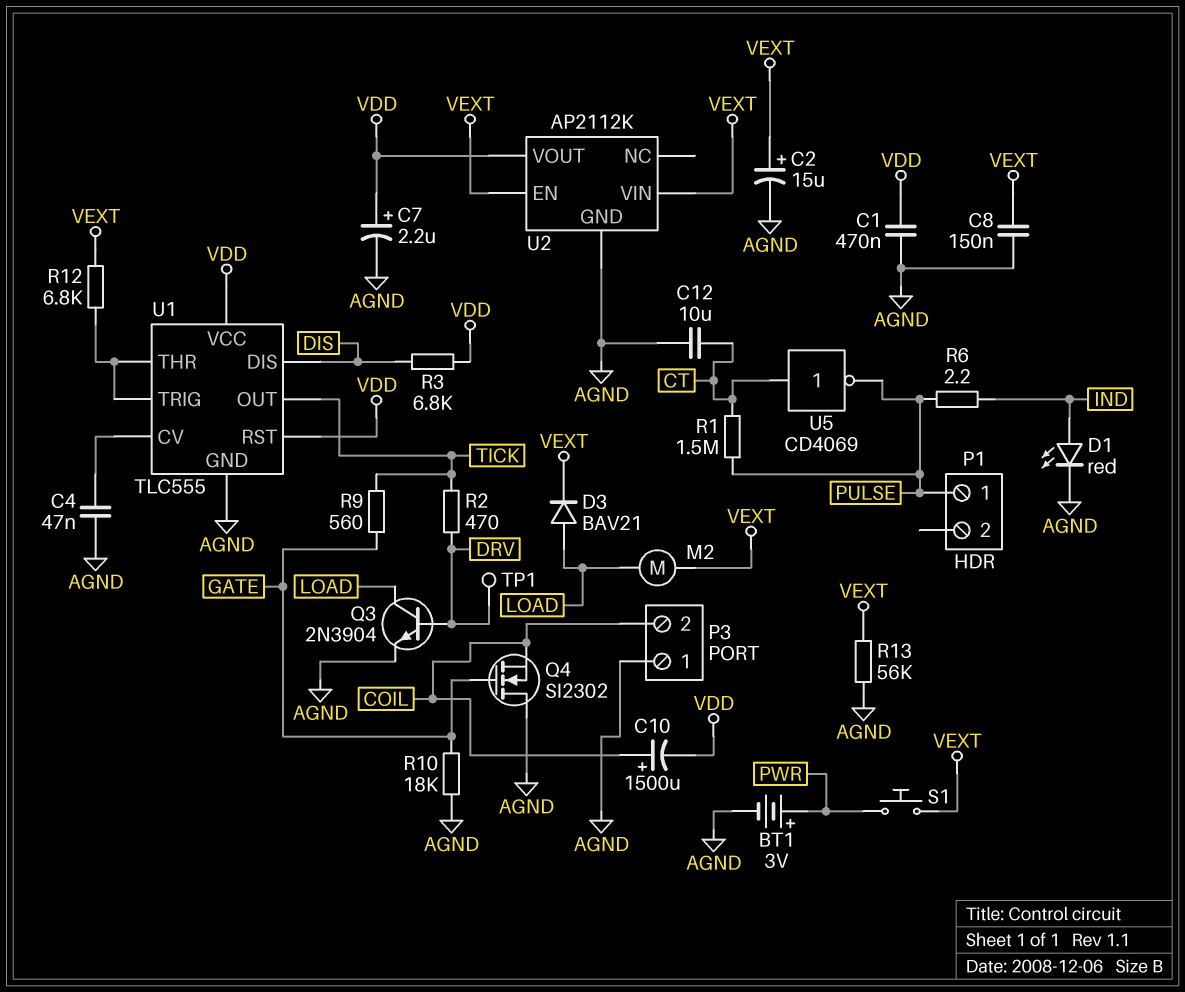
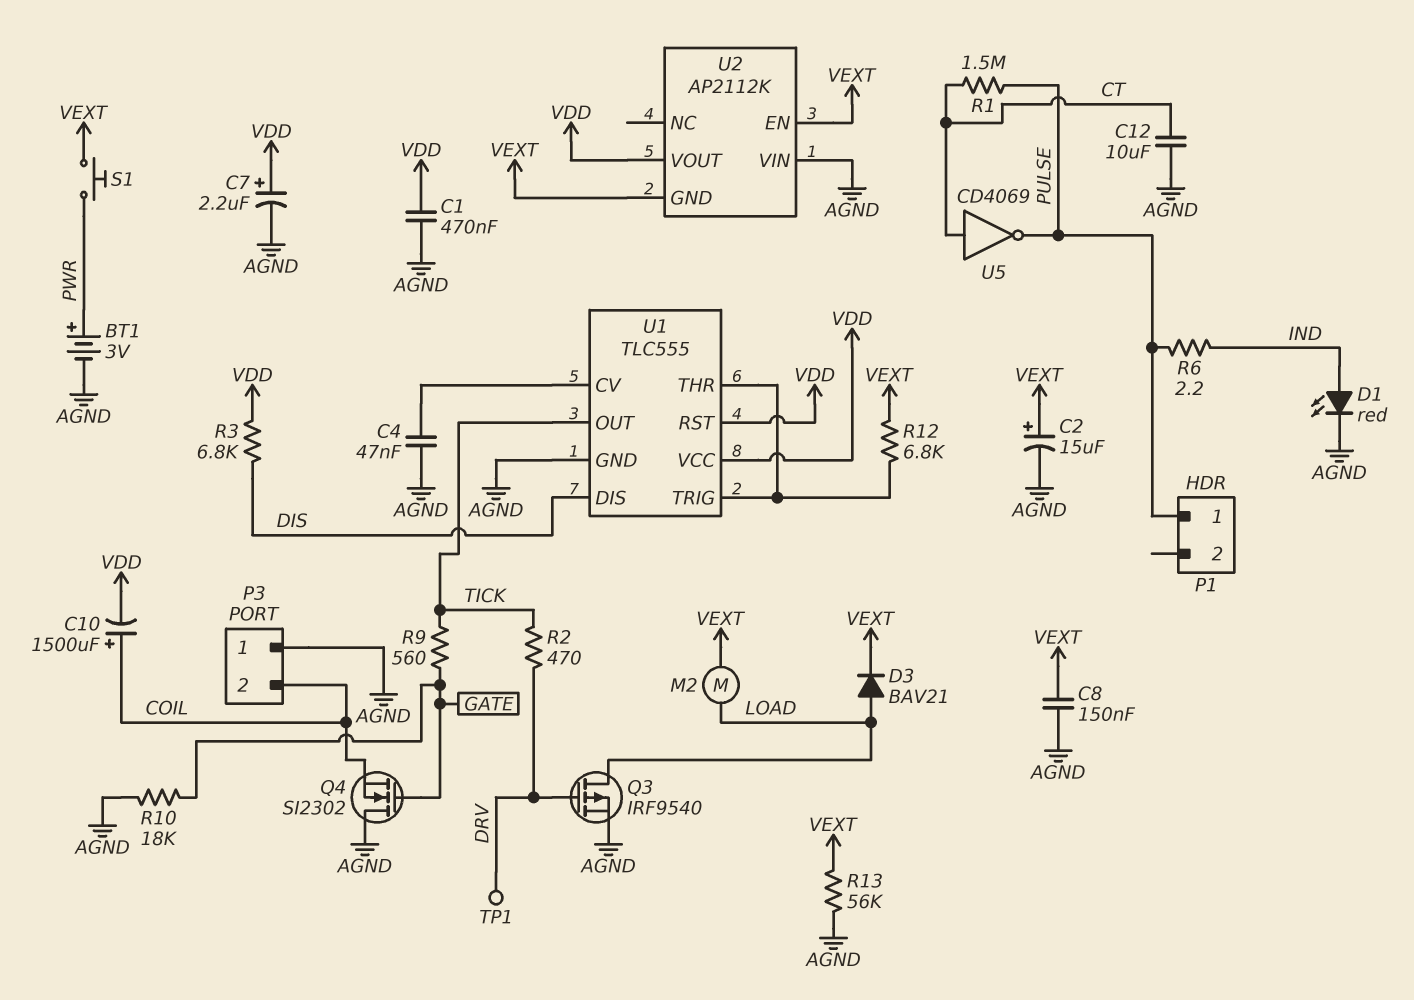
Q3: NPN 2N3904 (B DRV, C LOAD, E AGND) -> PMOS IRF9540 (G DRV, D LOAD, S AGND)
U2 pin GND: AGND -> VEXT
U2 pin VIN: VEXT -> AGND

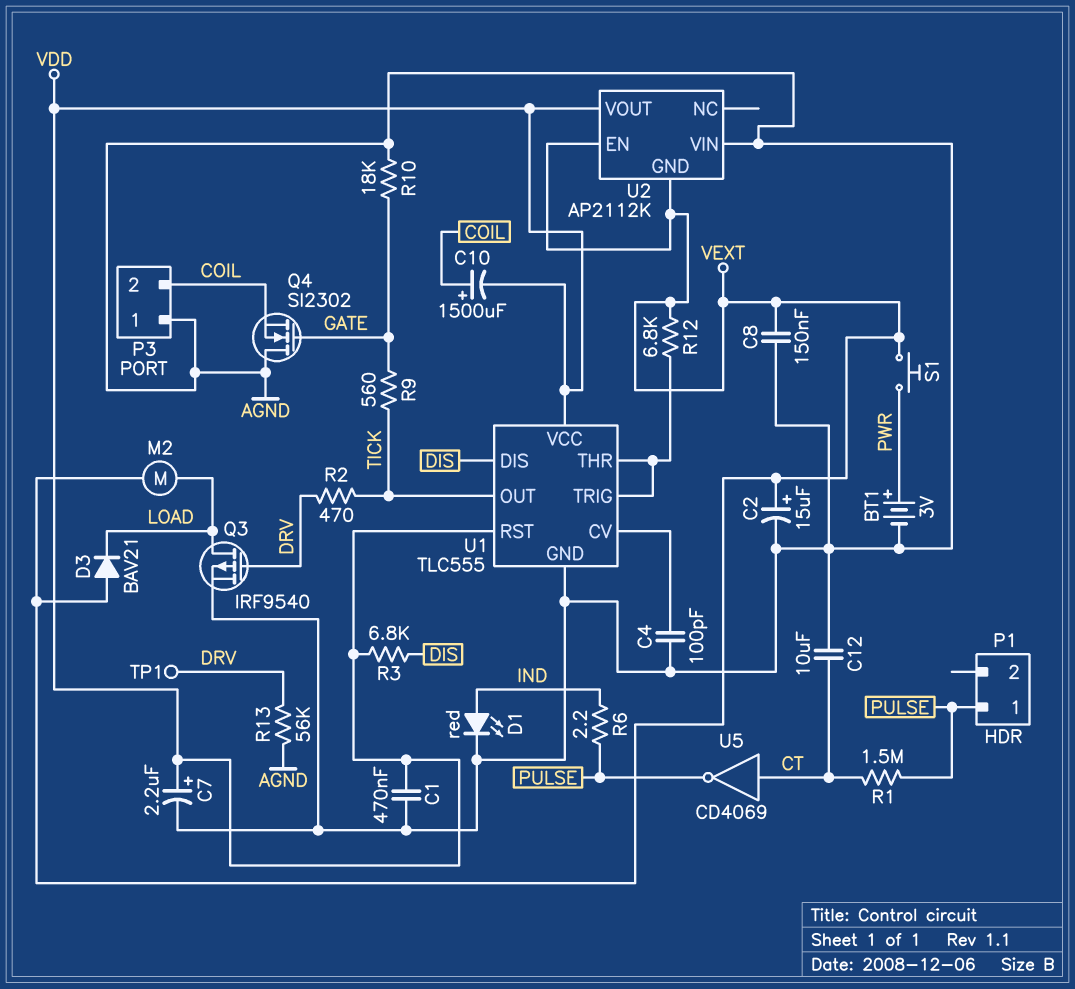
C4: 47nF (AGND, U1/CV) -> 100pF (AGND, U1/CV)
D3: diode BAV21 (A LOAD, K VEXT) -> diode BAV21 (A VEXT, K LOAD)
R13: 56k (AGND, VEXT) -> 56k (AGND, DRV)

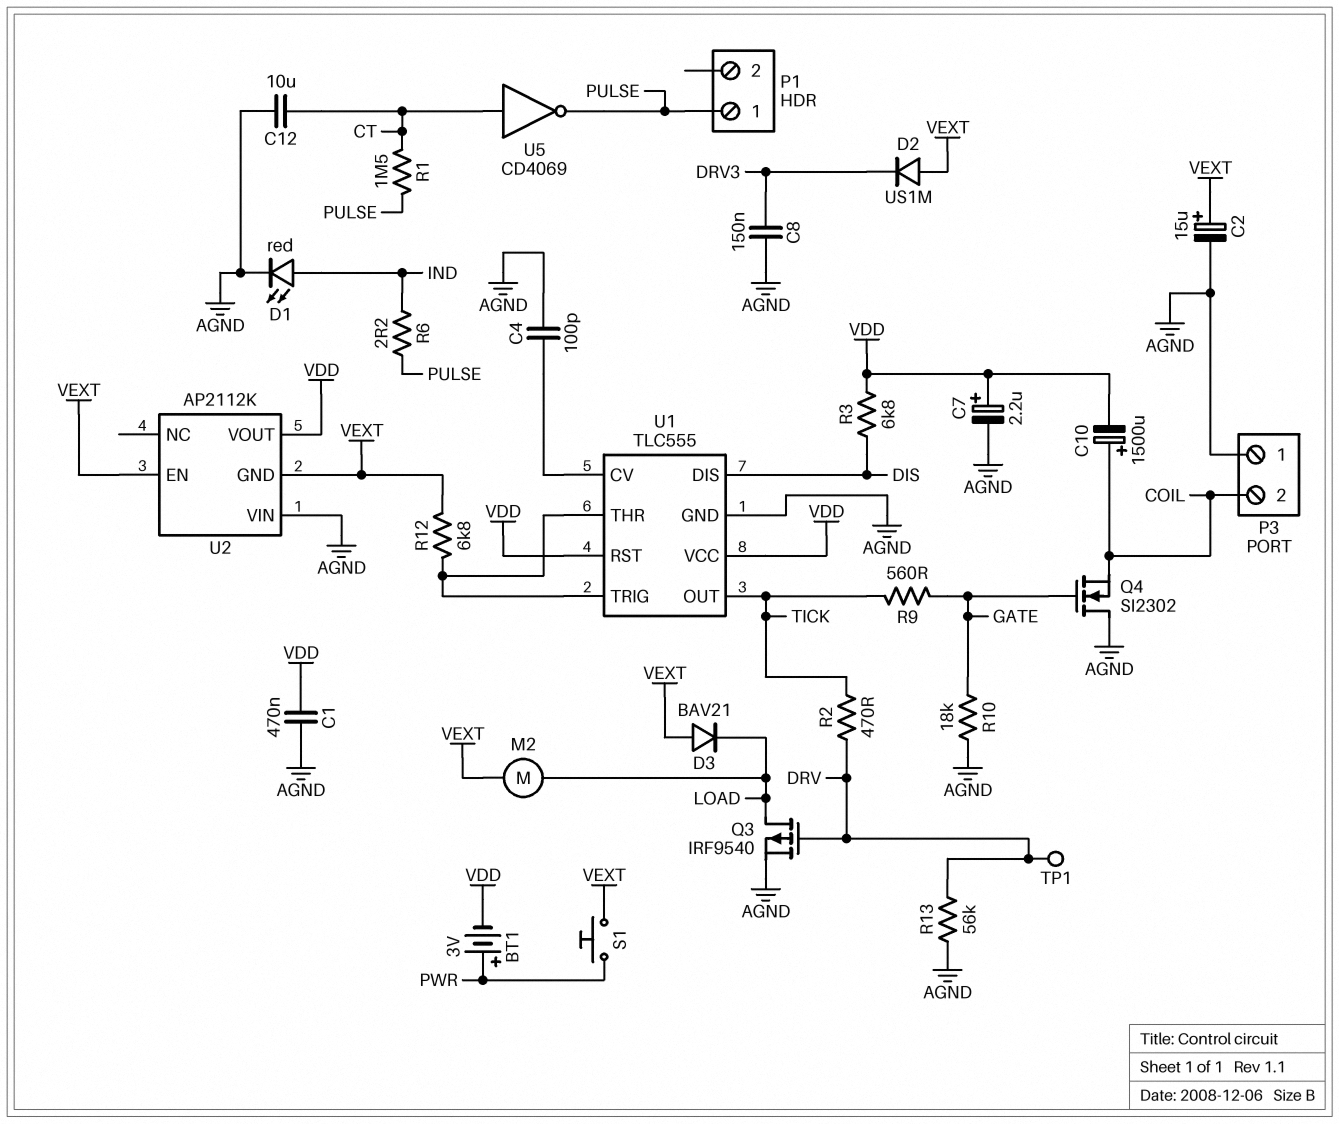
BT1: 3V (plus PWR, minus AGND) -> 3V (plus PWR, minus VDD)
C8: 150nF (AGND, VEXT) -> 150nF (AGND, DRV3)
D2: none -> diode US1M (A VEXT, K DRV3)

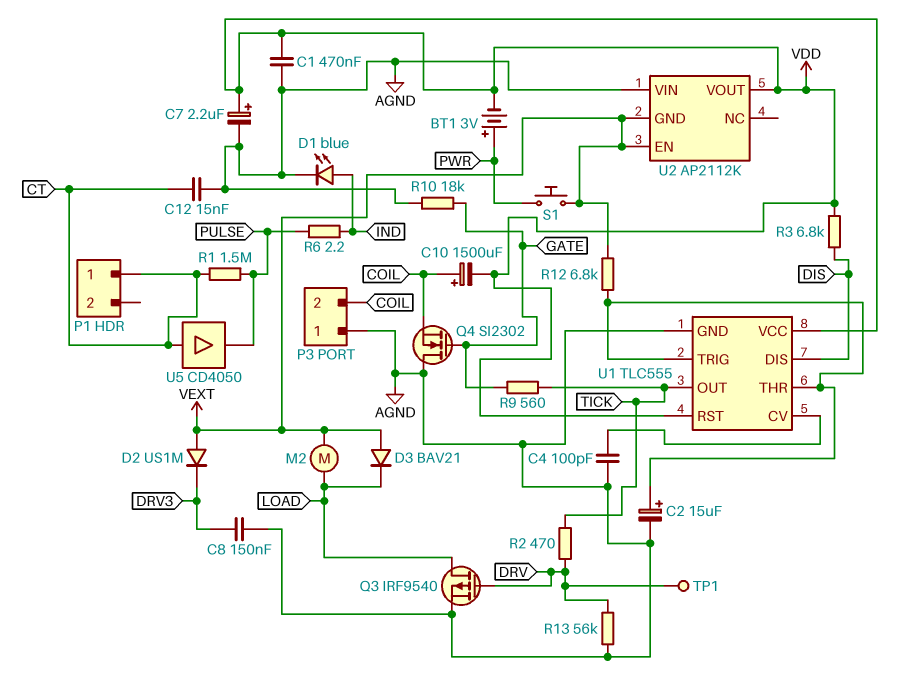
C2: 15uF (plus VEXT, minus AGND) -> 15uF (plus U1/THR, minus AGND)
C12: 10uF (AGND, CT) -> 15nF (AGND, CT)
D1: LED red (A IND, K AGND) -> LED blue (A IND, K AGND)
P1 pin 1: PULSE -> CT
U5: NOT CD4069 (in CT, out PULSE) -> buffer CD4050 (in CT, out PULSE)

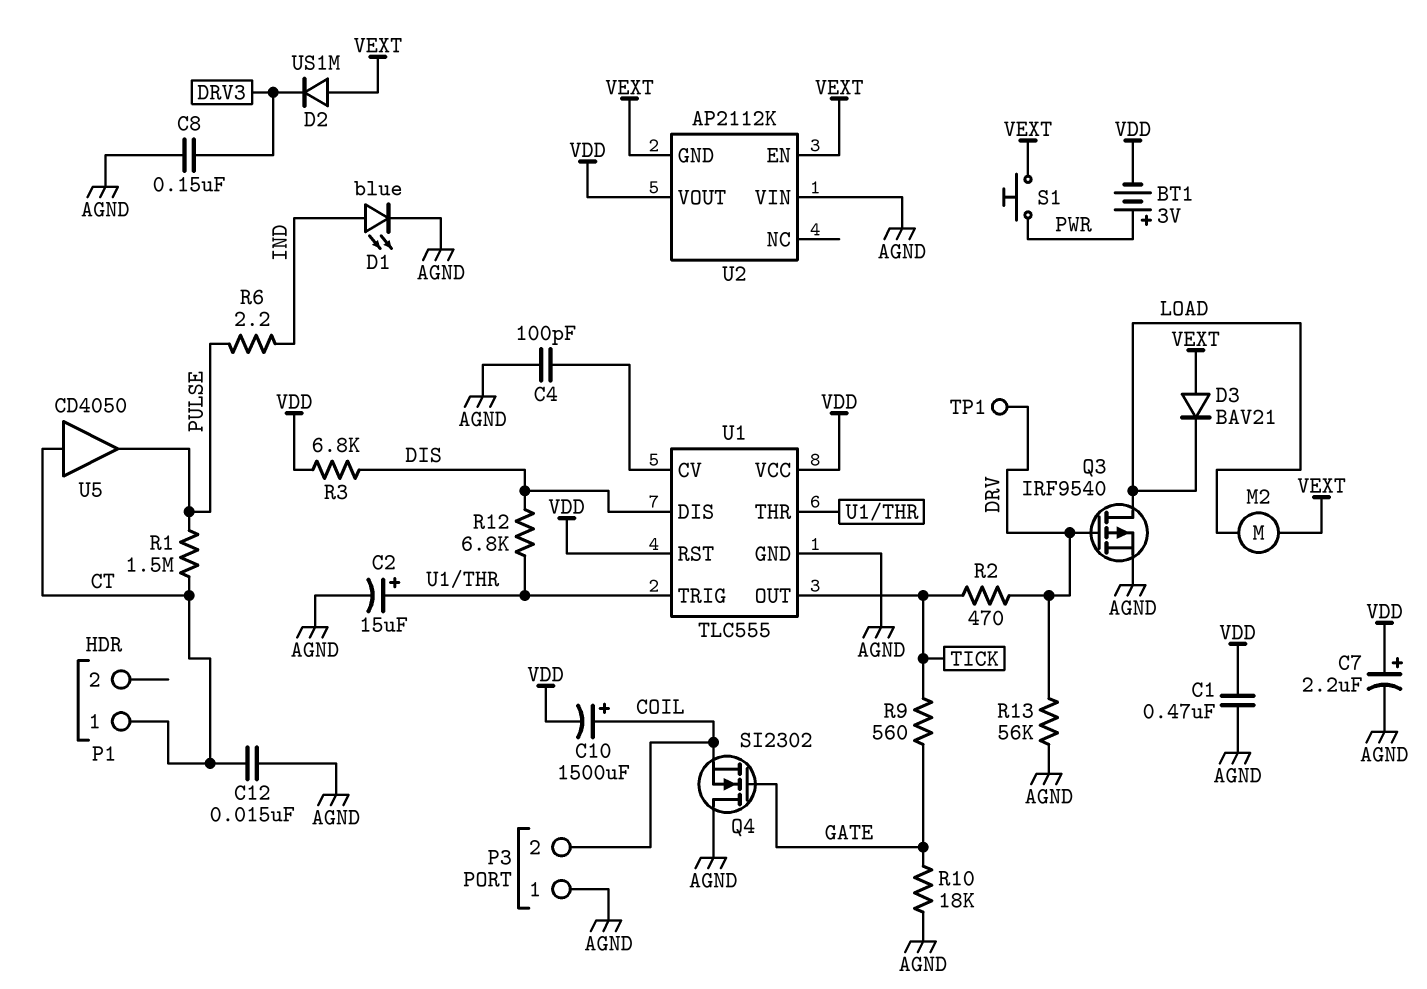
R12: 6.8k (U1/THR, VEXT) -> 6.8k (DIS, U1/THR)

